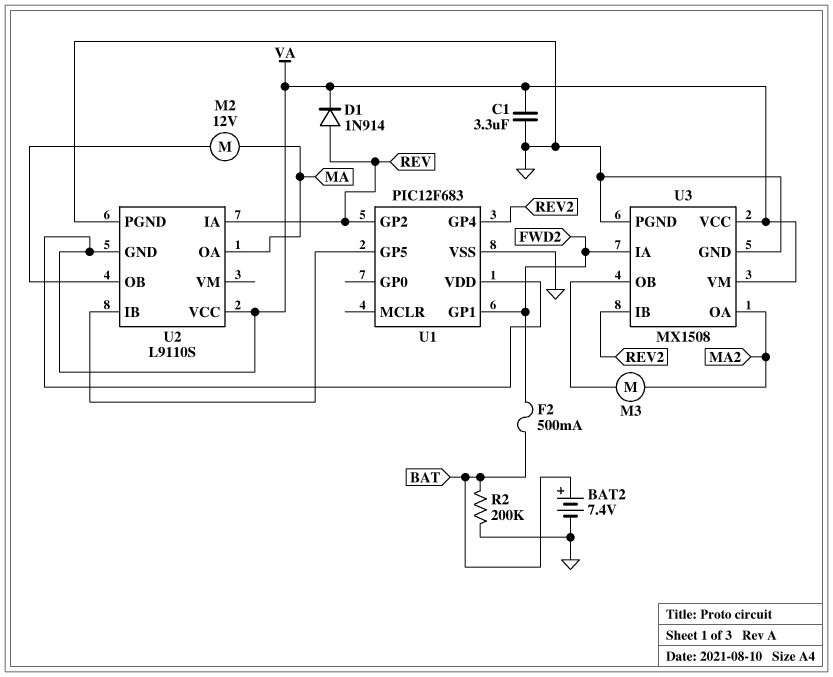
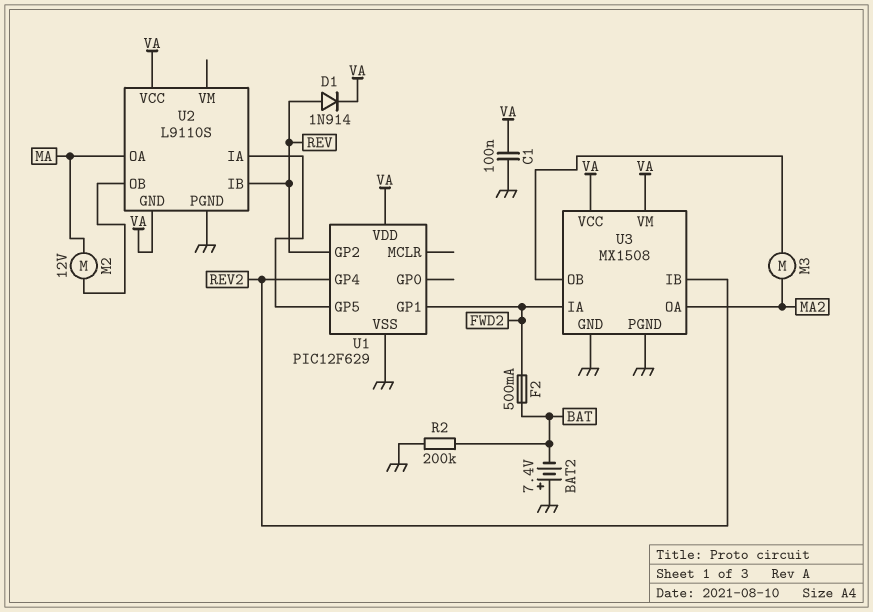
BAT2: 7.4V (plus BAT, minus GND) -> 7.4V (plus GND, minus BAT)
C1: 3.3uF (GND, VA) -> 100nF (GND, VA)
U1: PIC12F683 -> PIC12F629
U2 pin IA: REV -> U1/GP5
U2 pin IB: U1/GP5 -> REV

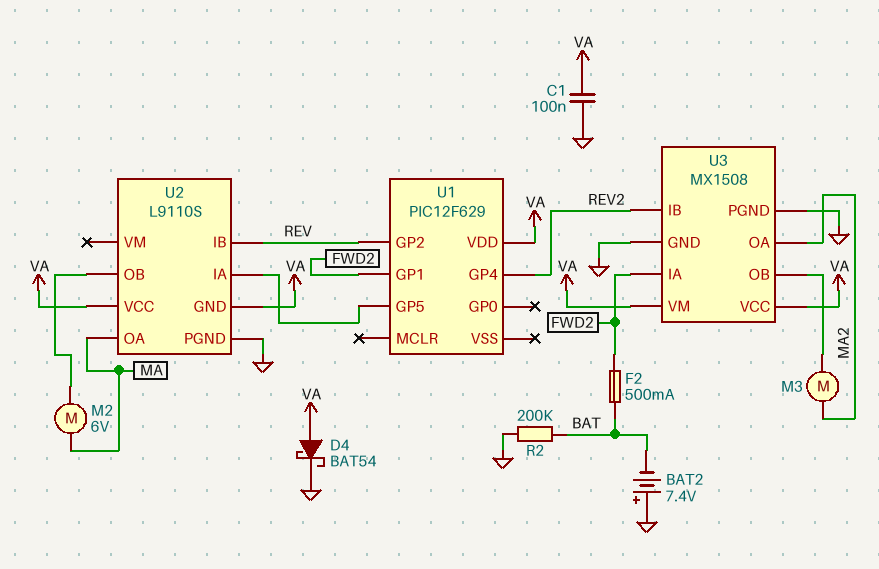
D1: diode 1N914 (A REV, K VA) -> none
D4: none -> schottky BAT54 (A VA, K GND)
M2: motor 12V (MA, U2/OB) -> motor 6V (MA, U2/OB)
U1 pin VSS: GND -> none

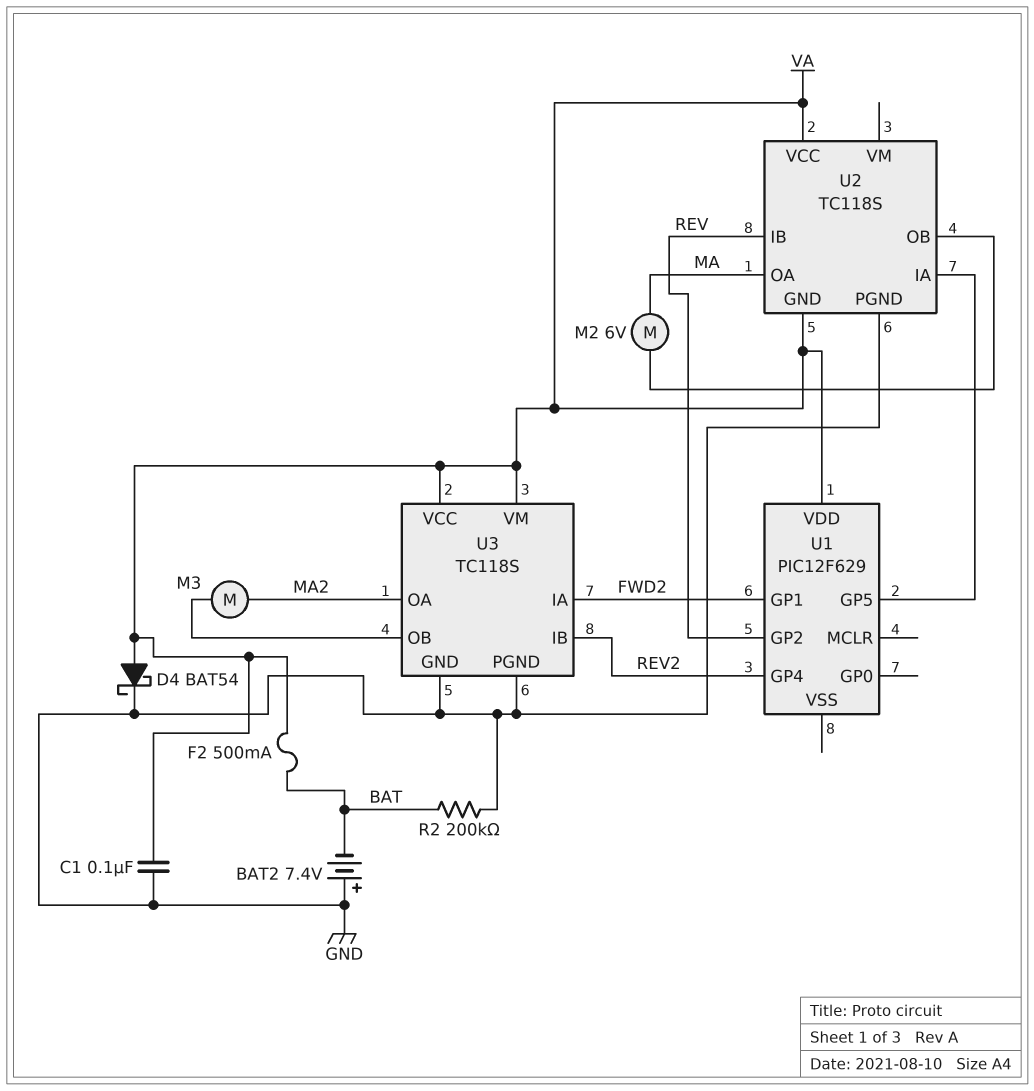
F2: 500mA (BAT, FWD2) -> 500mA (BAT, VA)
U2: L9110S -> TC118S
U3: MX1508 -> TC118S

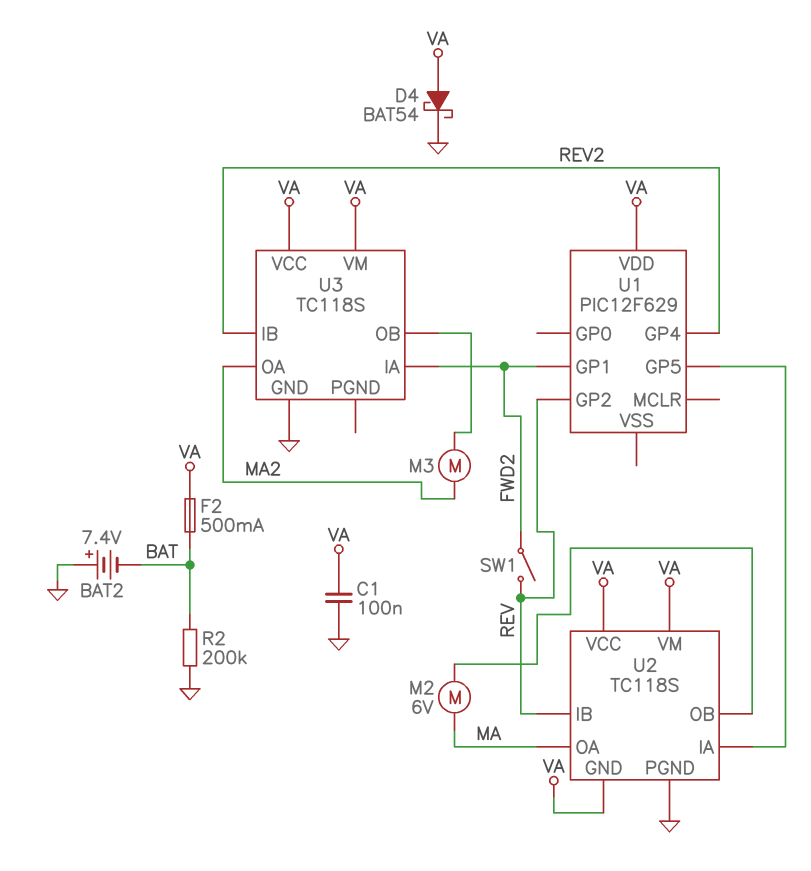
SW1: none -> switch (FWD2, REV)
U2 pin VM: none -> VA
U3 pin PGND: GND -> none

